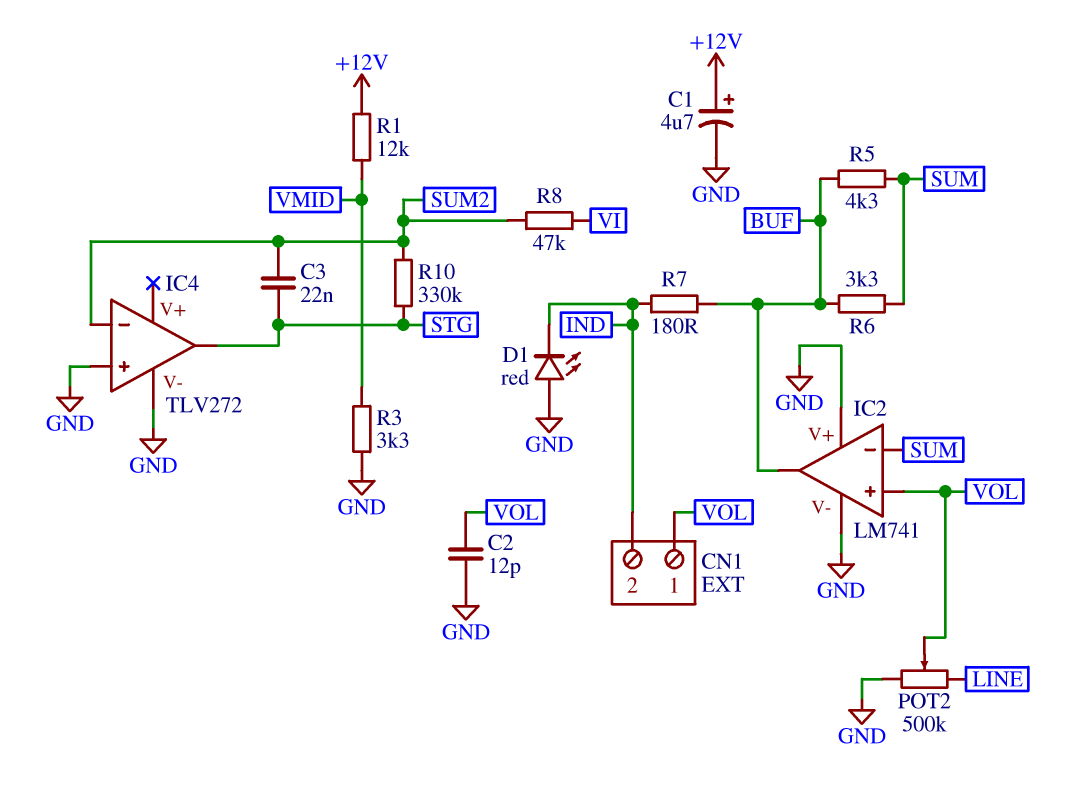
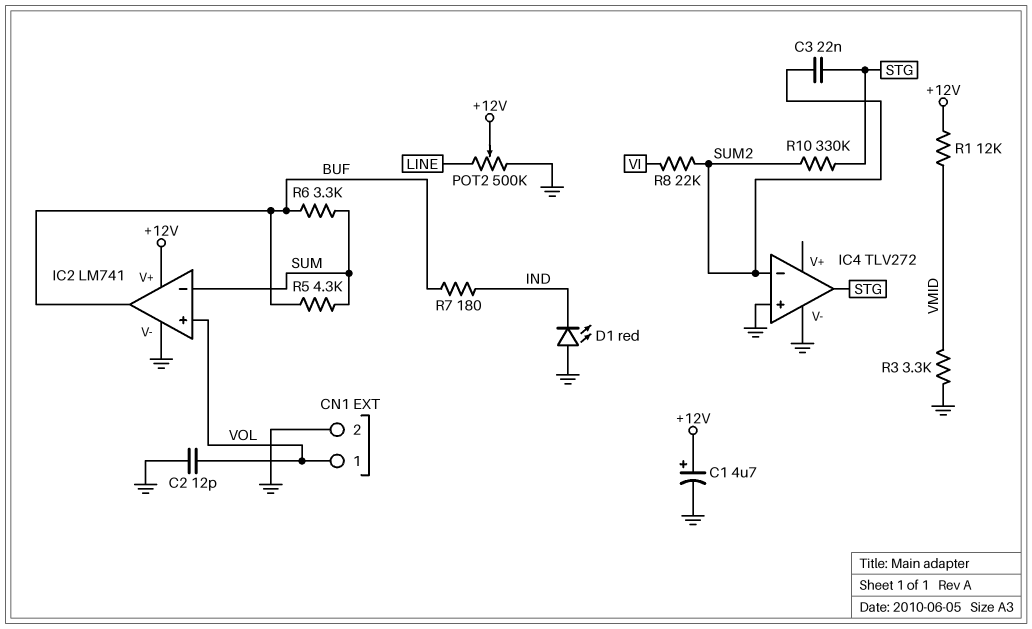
CN1 pin 2: IND -> GND
IC2 pin V+: GND -> +12V
POT2: 500k (GND, LINE, wiper VOL) -> 500k (GND, LINE, wiper +12V)
R8: 47k (SUM2, VI) -> 22k (SUM2, VI)

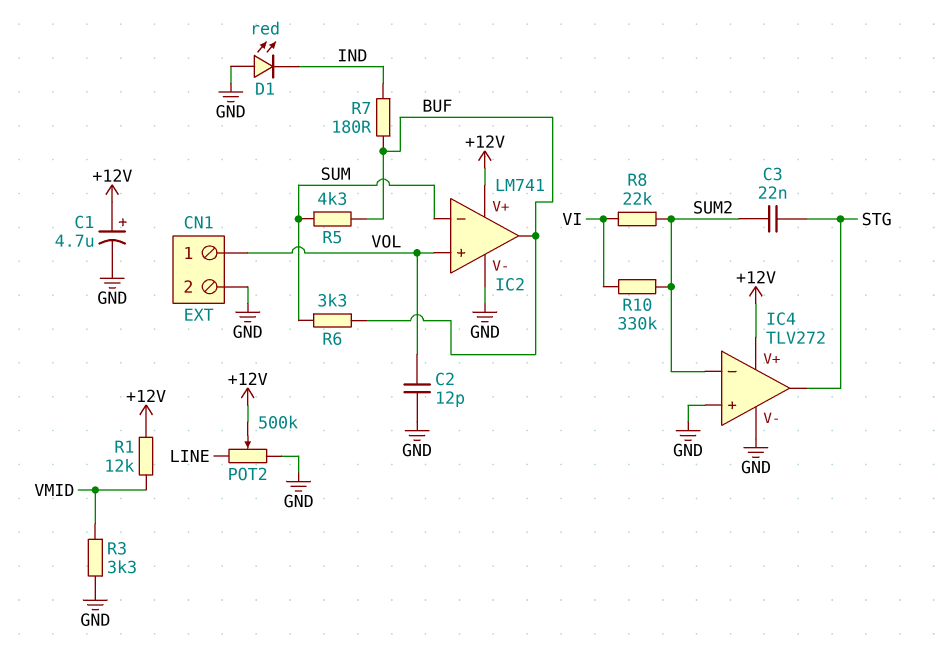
IC4 pin V+: none -> +12V
R10: 330k (STG, SUM2) -> 330k (SUM2, VI)

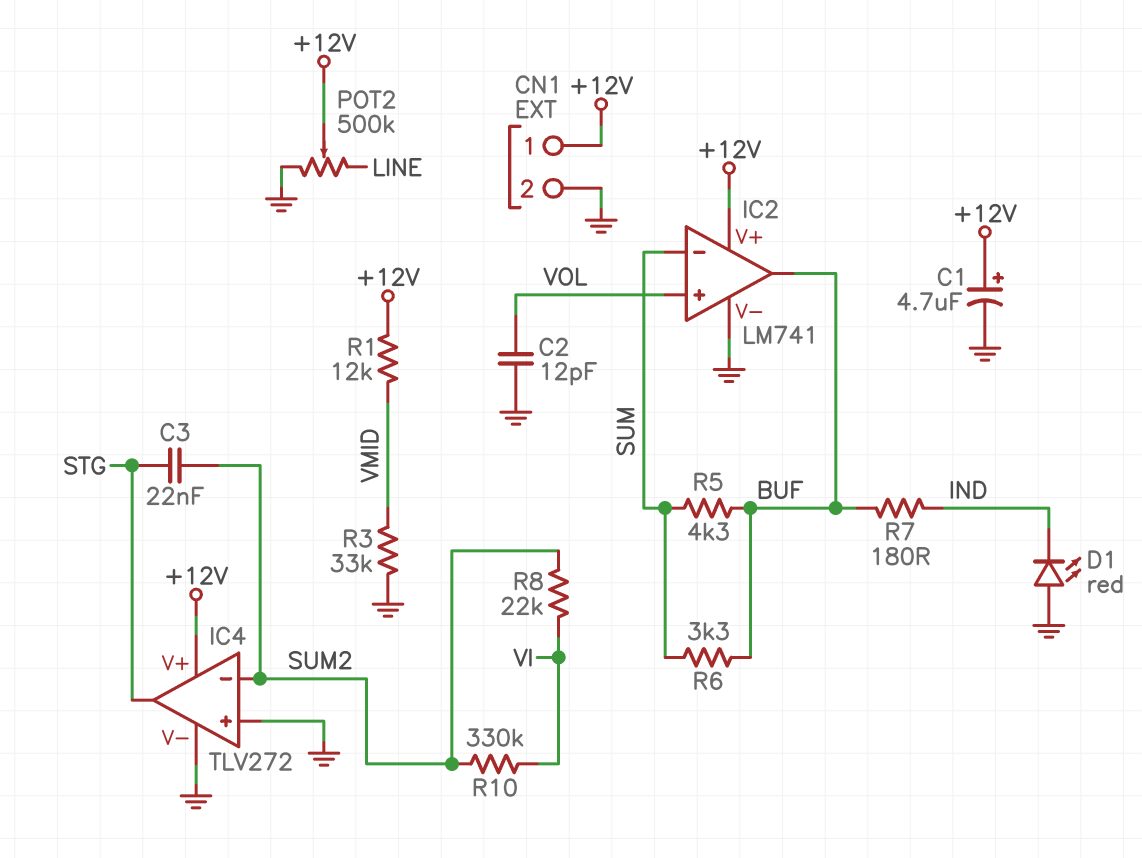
CN1 pin 1: VOL -> +12V
R3: 3.3k (GND, VMID) -> 33k (GND, VMID)

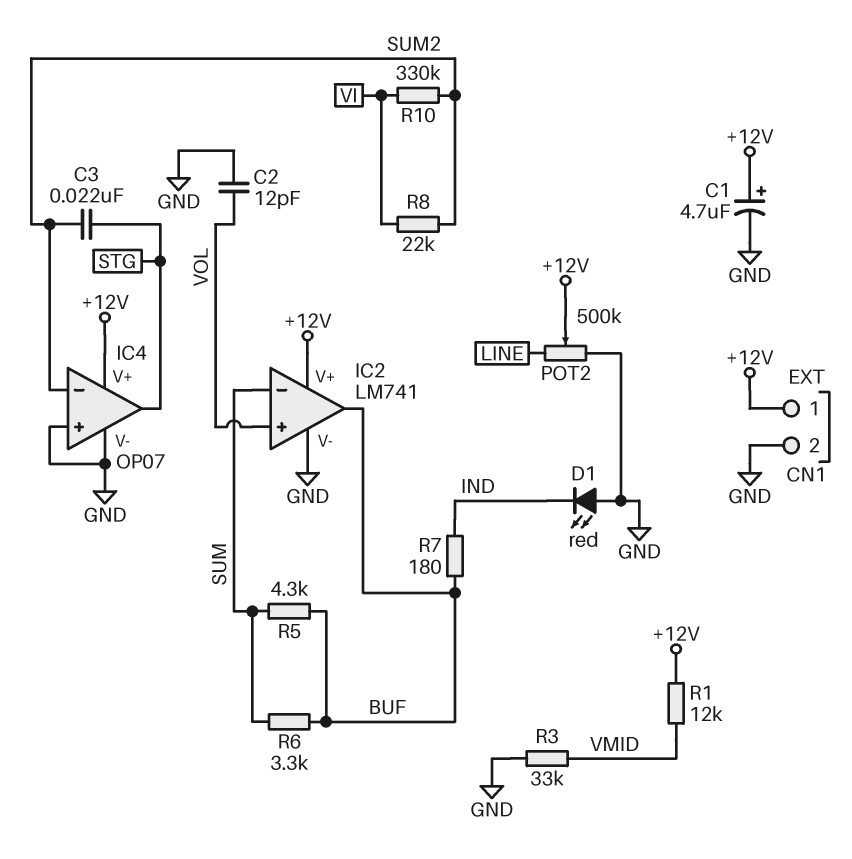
IC4: TLV272 -> OP07

